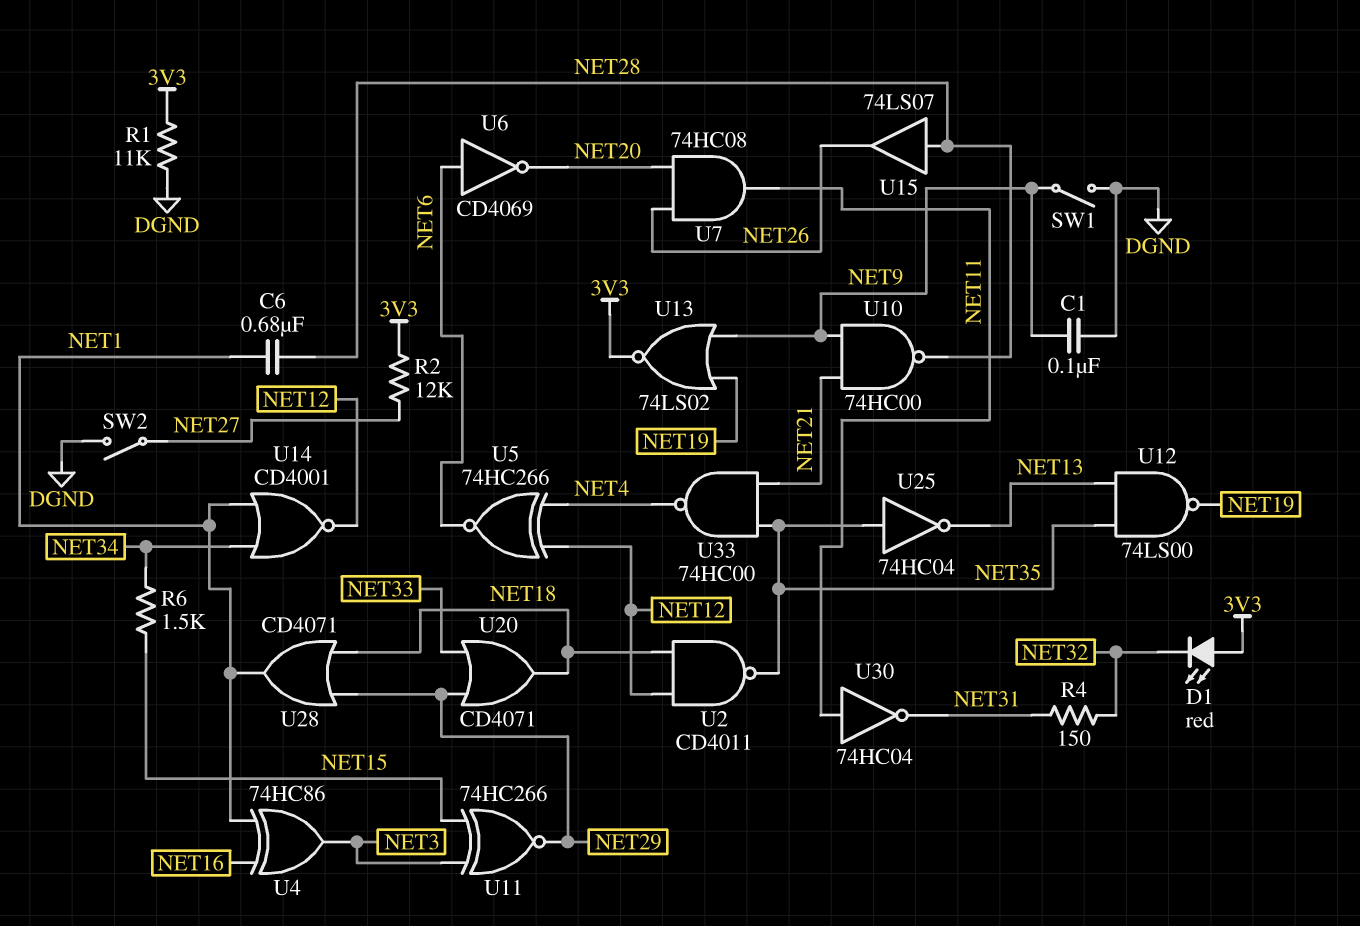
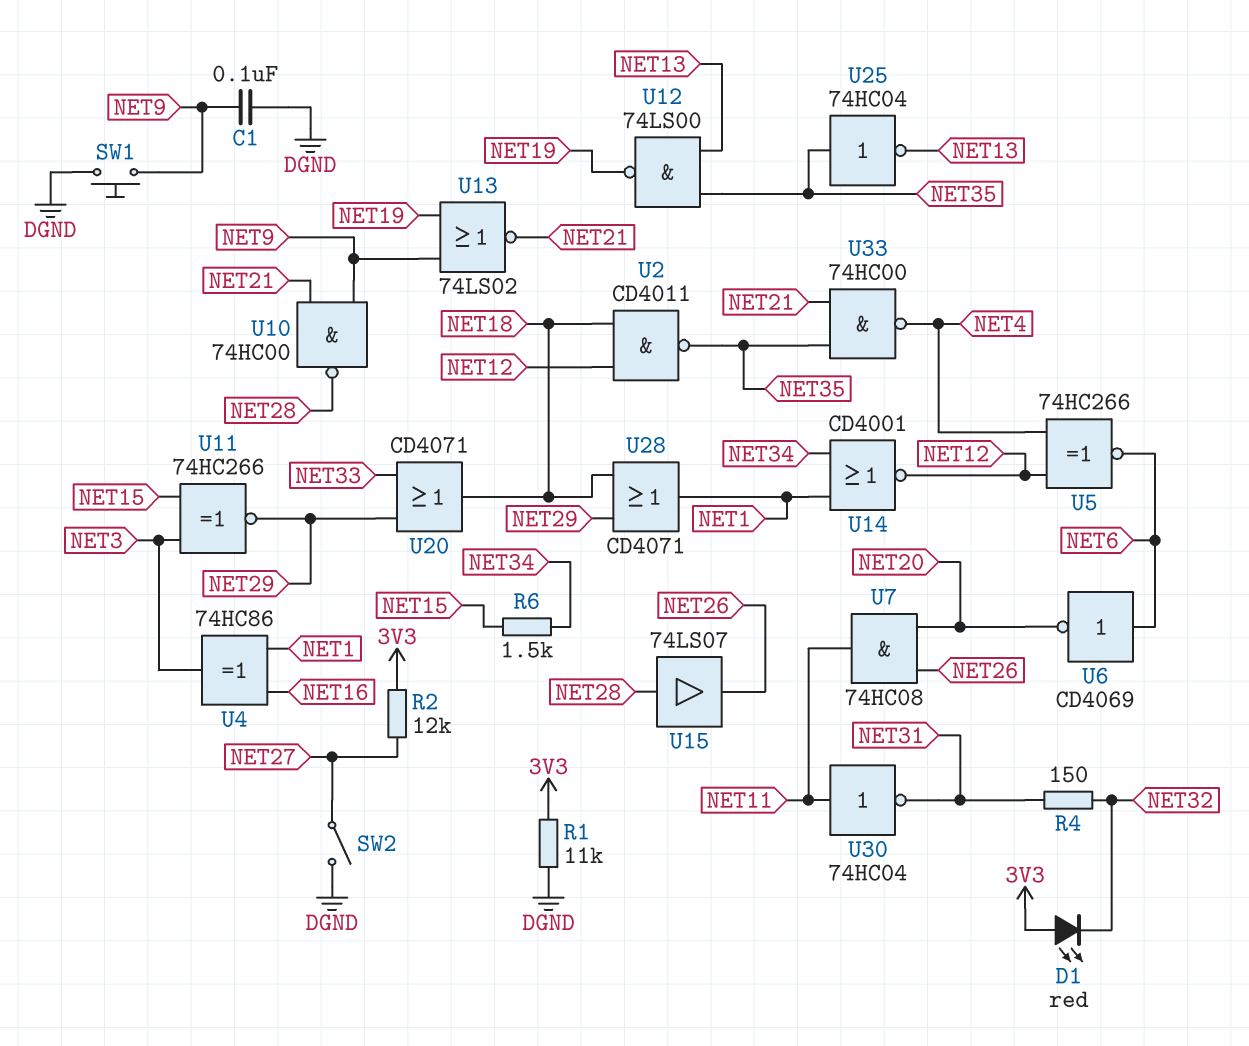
C6: 680nF (NET1, NET28) -> none
SW1: switch (DGND, NET9) -> button (DGND, NET9)
U13: NOR 74LS02 (in NET9, in NET19, out 3V3) -> NOR 74LS02 (in NET9, in NET19, out NET21)

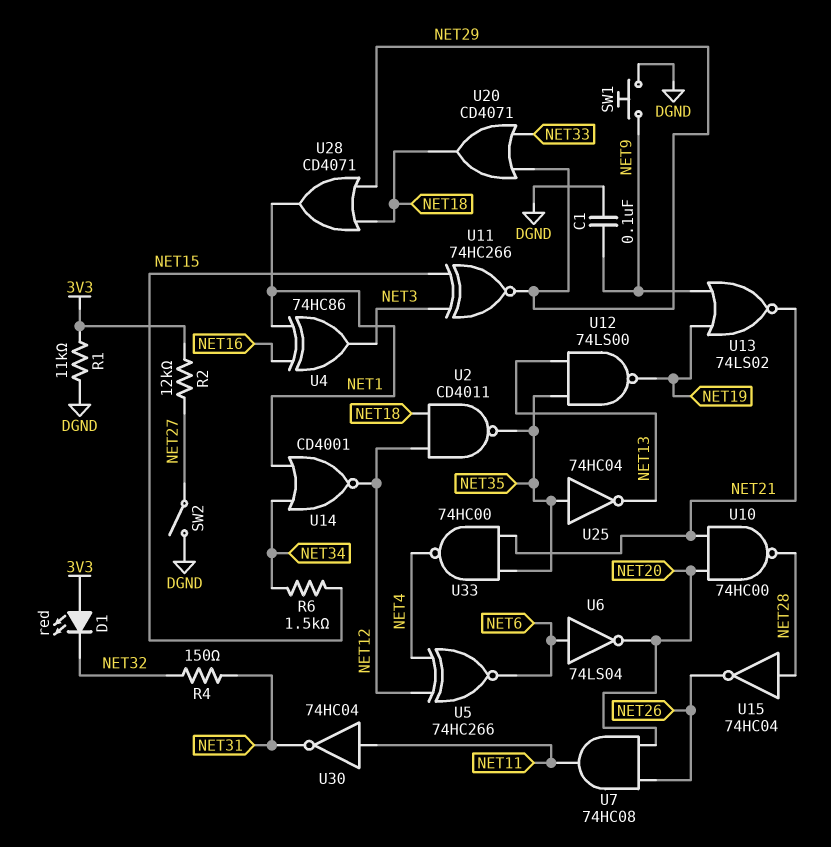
U6: NOT CD4069 (in NET6, out NET20) -> NOT 74LS04 (in NET6, out NET20)
U10: NAND 74HC00 (in NET9, in NET21, out NET28) -> NAND 74HC00 (in NET20, in NET21, out NET28)
U15: buffer 74LS07 (in NET28, out NET26) -> NOT 74HC04 (in NET28, out NET26)

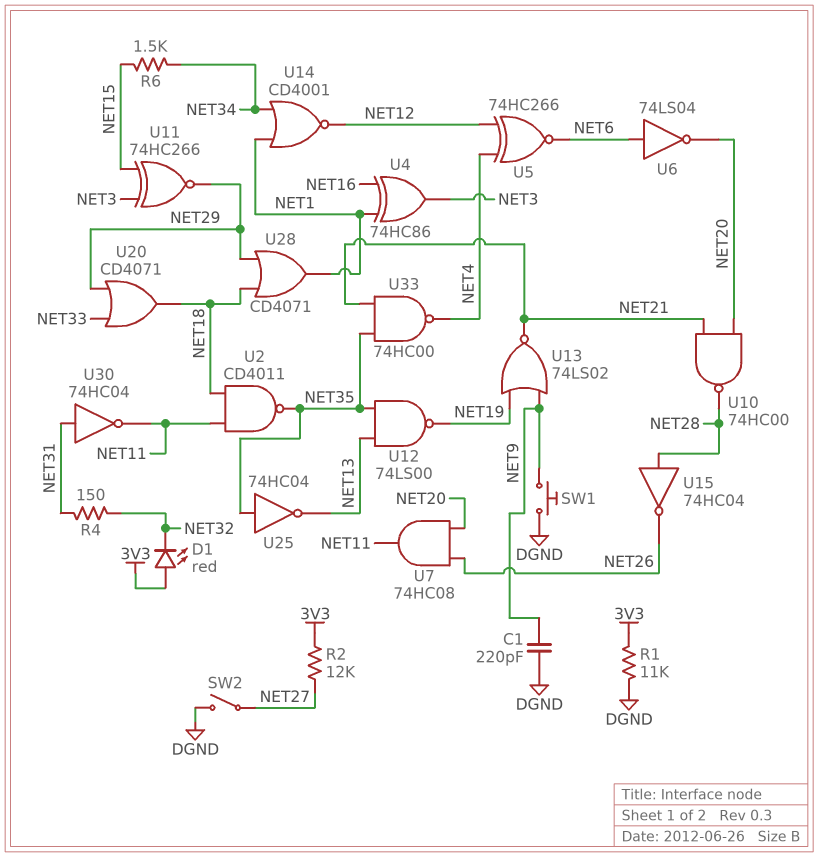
C1: 100nF (DGND, NET9) -> 220pF (DGND, NET9)
U2: NAND CD4011 (in NET12, in NET18, out NET35) -> NAND CD4011 (in NET11, in NET18, out NET35)
U30: NOT 74HC04 (in NET11, out NET31) -> NOT 74HC04 (in NET31, out NET11)

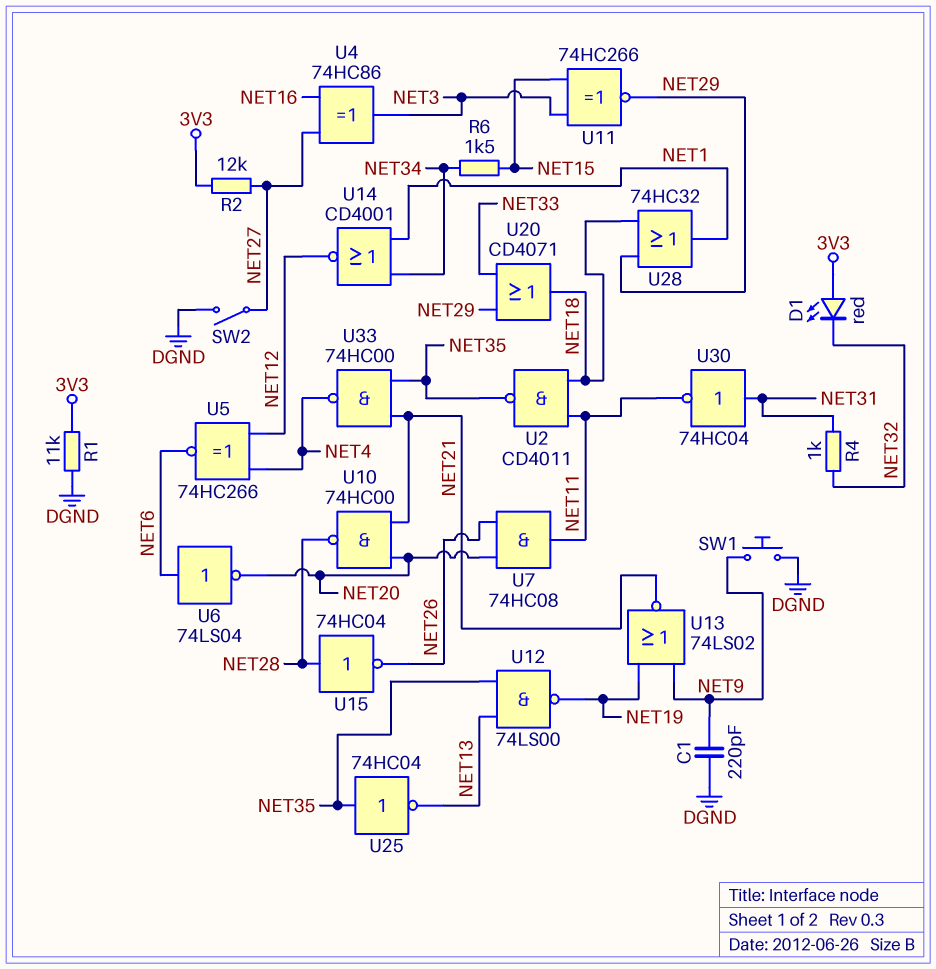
R4: 150 (NET31, NET32) -> 1k (NET31, NET32)
U4: XOR 74HC86 (in NET1, in NET16, out NET3) -> XOR 74HC86 (in NET16, in NET27, out NET3)
U28: OR CD4071 (in NET18, in NET29, out NET1) -> OR 74HC32 (in NET18, in NET29, out NET1)

